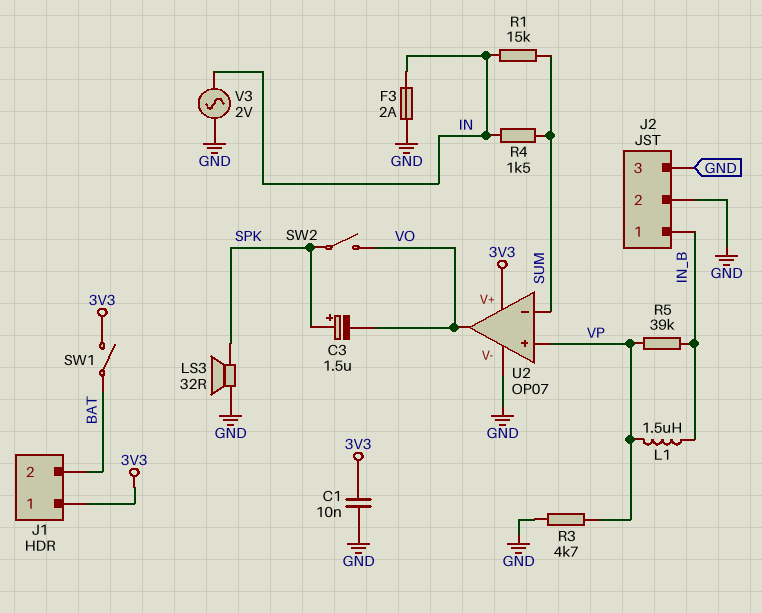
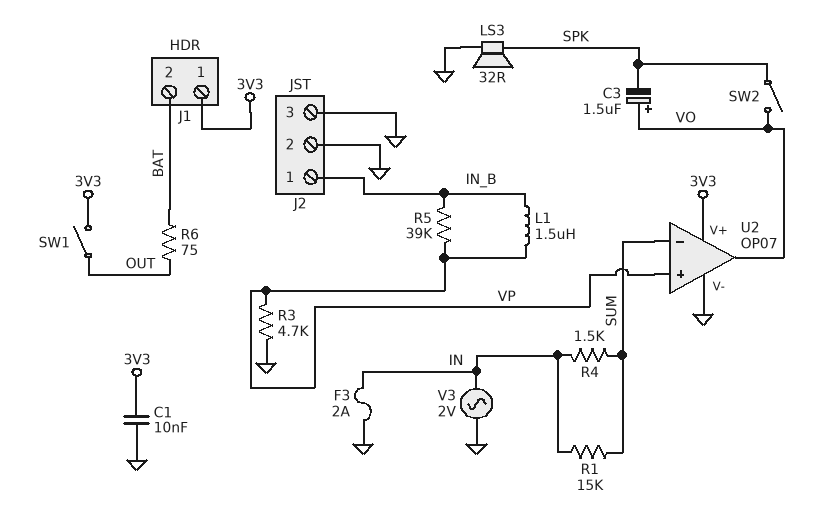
C3: 1.5uF (plus SPK, minus VO) -> 1.5uF (plus VO, minus SPK)
R6: none -> 75 (BAT, OUT)
SW1: switch (3V3, BAT) -> switch (3V3, OUT)

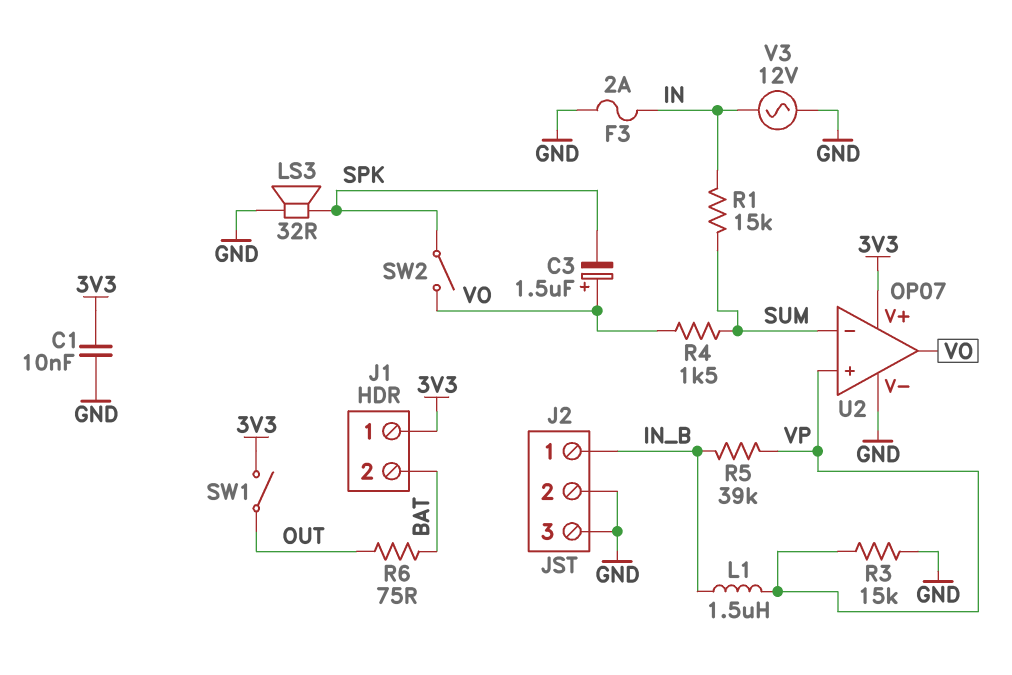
R3: 4.7k (GND, VP) -> 15k (GND, VP)
R4: 1.5k (IN, SUM) -> 1.5k (SUM, VO)
V3: AC 2V (GND, IN) -> AC 12V (GND, IN)

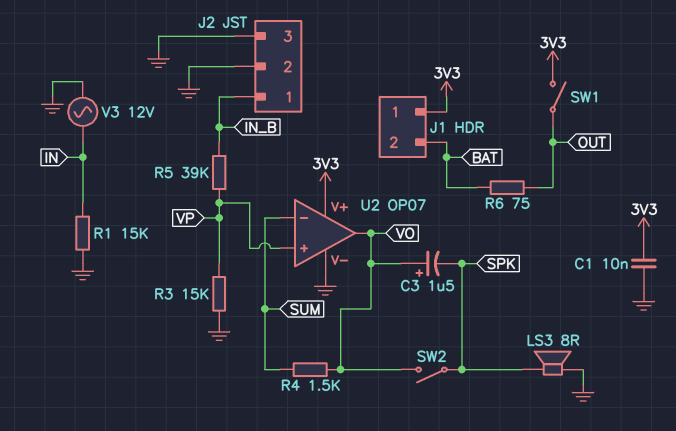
F3: 2A (GND, IN) -> none
L1: 1.5uH (IN_B, VP) -> none
LS3: speaker 32R (GND, SPK) -> speaker 8R (GND, SPK)
R1: 15k (IN, SUM) -> 15k (GND, IN)

